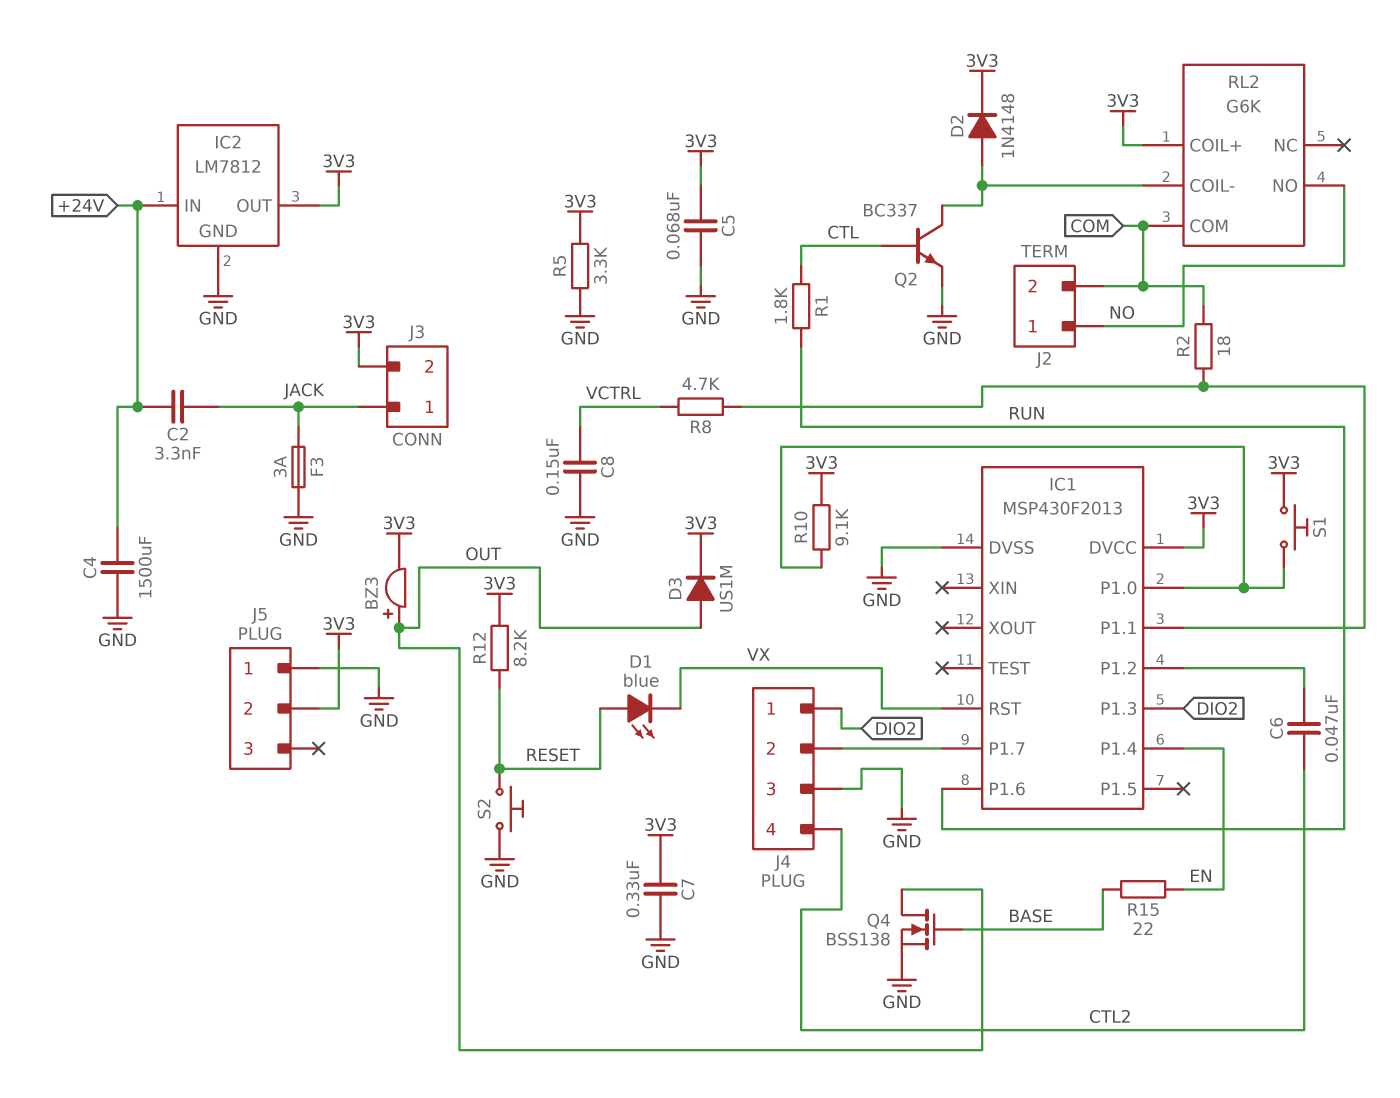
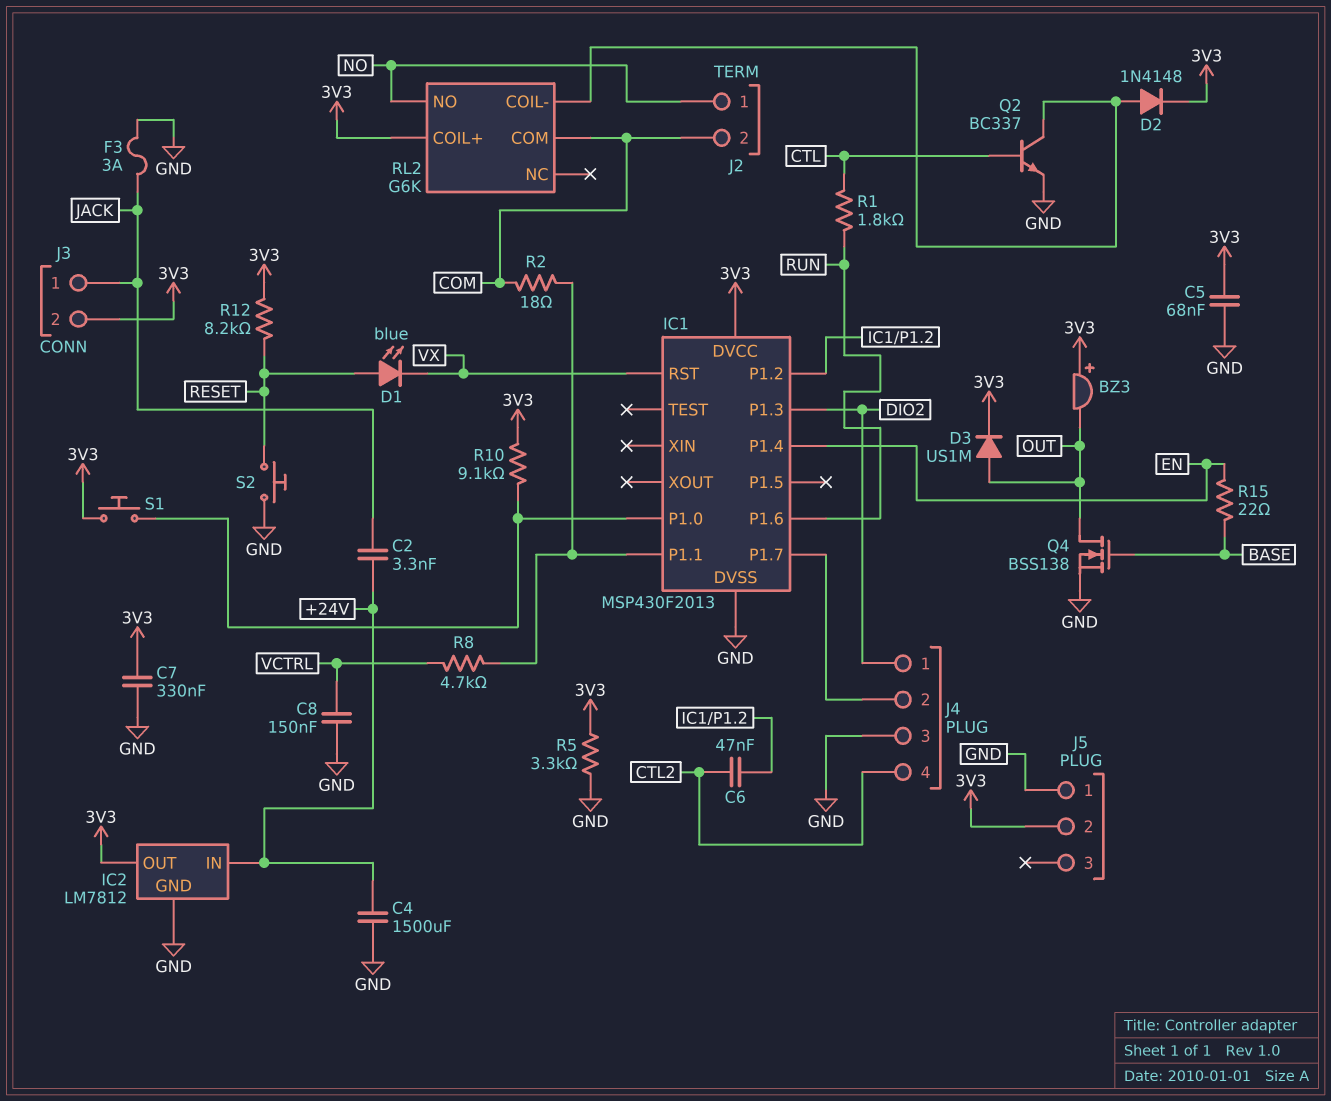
BZ3: buzzer (plus OUT, minus 3V3) -> buzzer (plus 3V3, minus OUT)

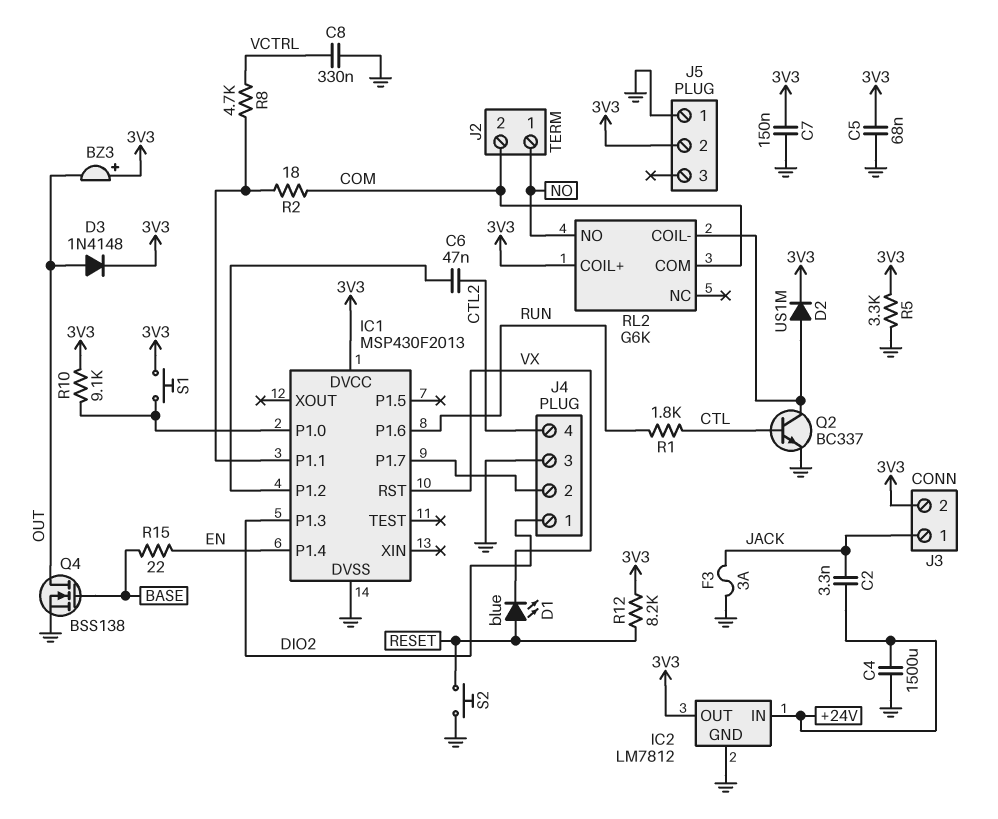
C7: 330nF (3V3, GND) -> 150nF (3V3, GND)
C8: 150nF (GND, VCTRL) -> 330nF (GND, VCTRL)
D2: diode 1N4148 (A RL2/COIL-, K 3V3) -> diode US1M (A RL2/COIL-, K 3V3)
D3: diode US1M (A OUT, K 3V3) -> diode 1N4148 (A OUT, K 3V3)

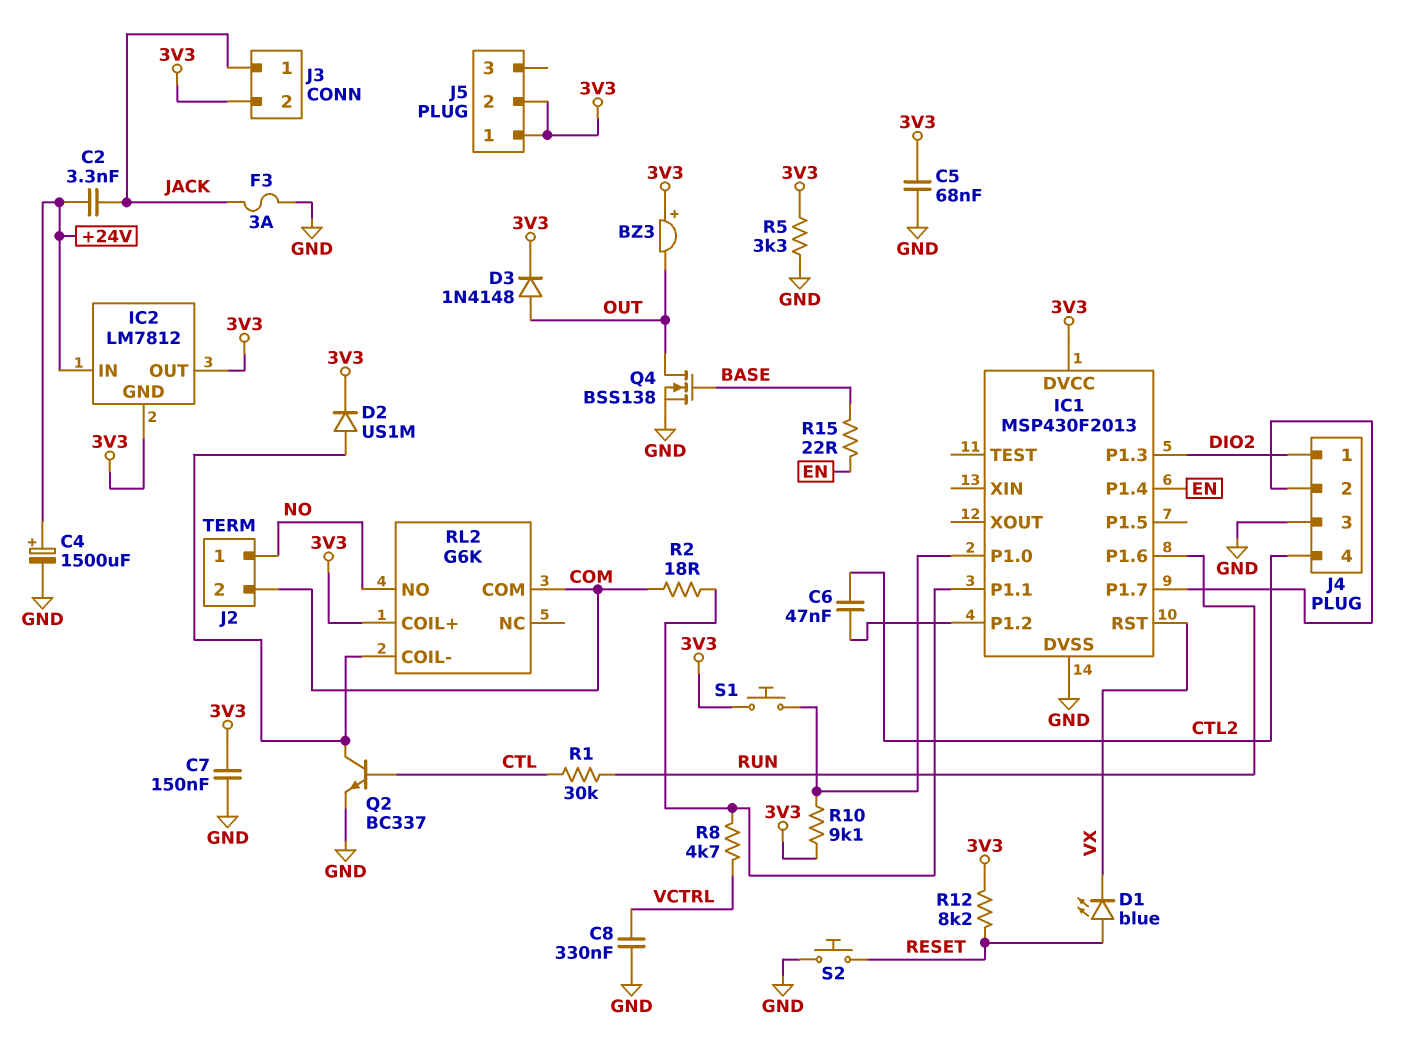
C4: 1500uF (+24V, GND) -> 1500uF (plus +24V, minus GND)
IC2 pin GND: GND -> 3V3
J5 pin 1: GND -> 3V3
R1: 1.8k (CTL, RUN) -> 30k (CTL, RUN)

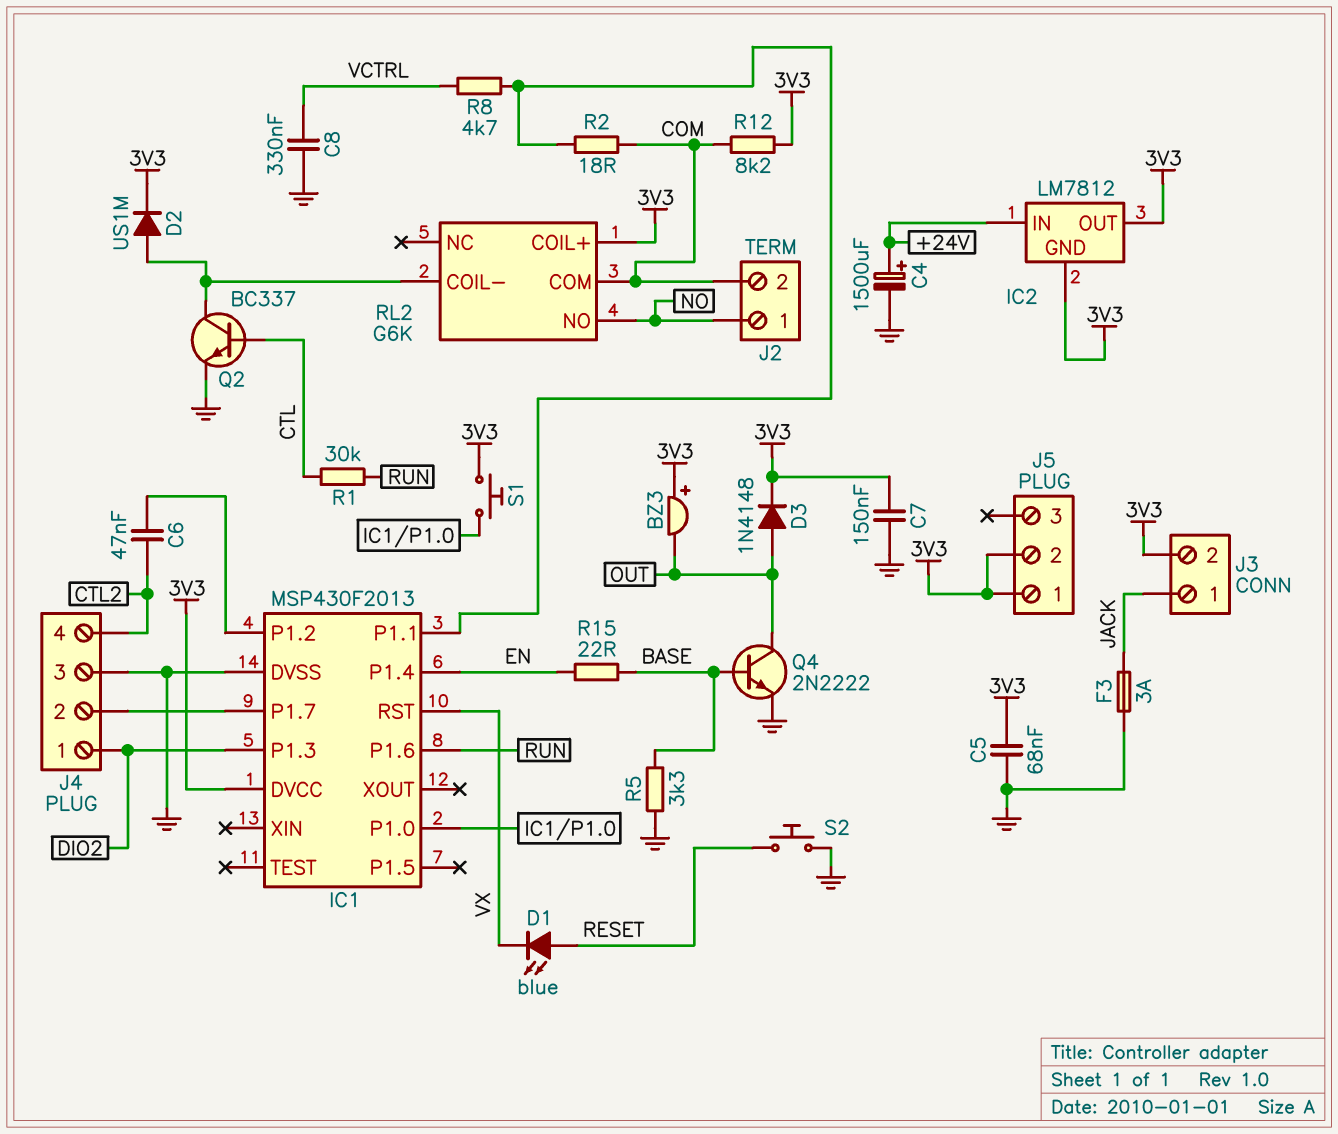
C2: 3.3nF (+24V, JACK) -> none
Q4: NMOS BSS138 (G BASE, D OUT, S GND) -> NPN 2N2222 (B BASE, C OUT, E GND)
R5: 3.3k (3V3, GND) -> 3.3k (BASE, GND)
R10: 9.1k (3V3, IC1/P1.0) -> none
R12: 8.2k (3V3, RESET) -> 8.2k (3V3, COM)

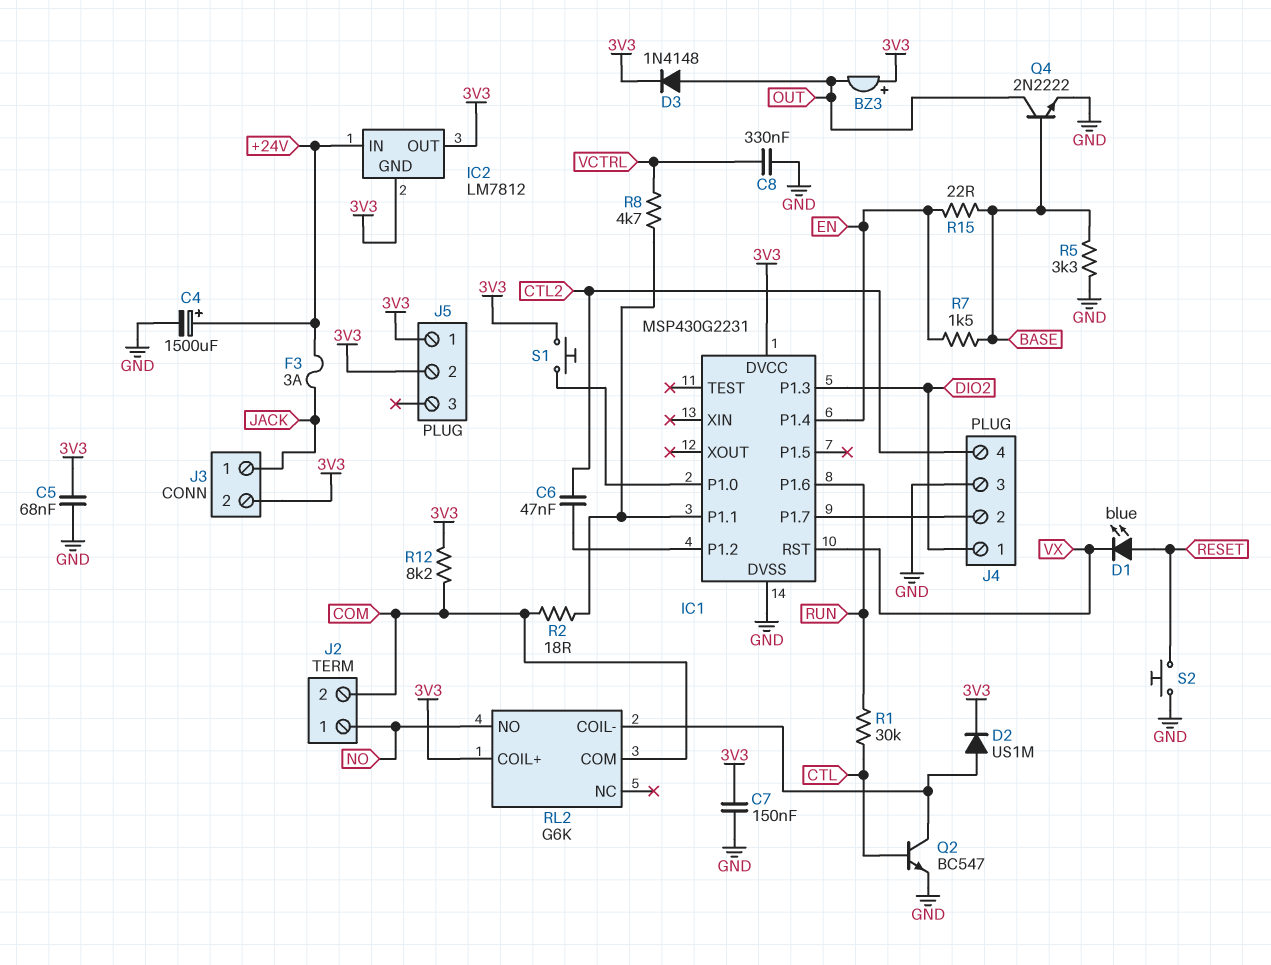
F3: 3A (GND, JACK) -> 3A (+24V, JACK)
IC1: MSP430F2013 -> MSP430G2231
Q2: NPN BC337 (B CTL, C RL2/COIL-, E GND) -> NPN BC547 (B CTL, C RL2/COIL-, E GND)
R7: none -> 1.5k (BASE, EN)

